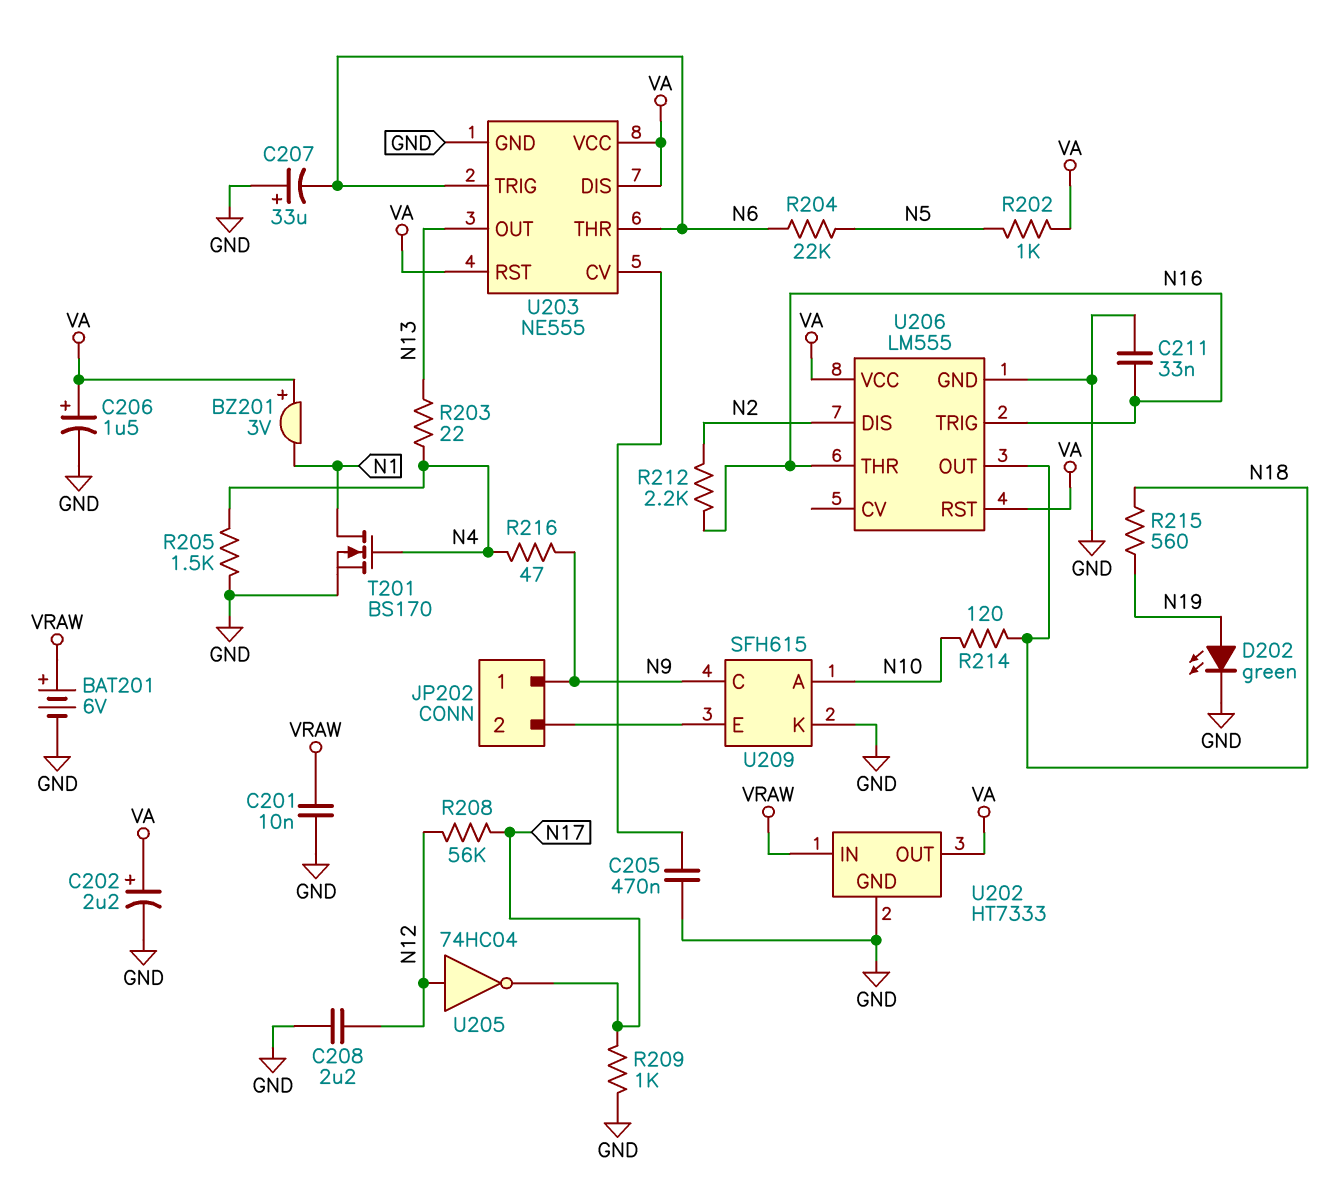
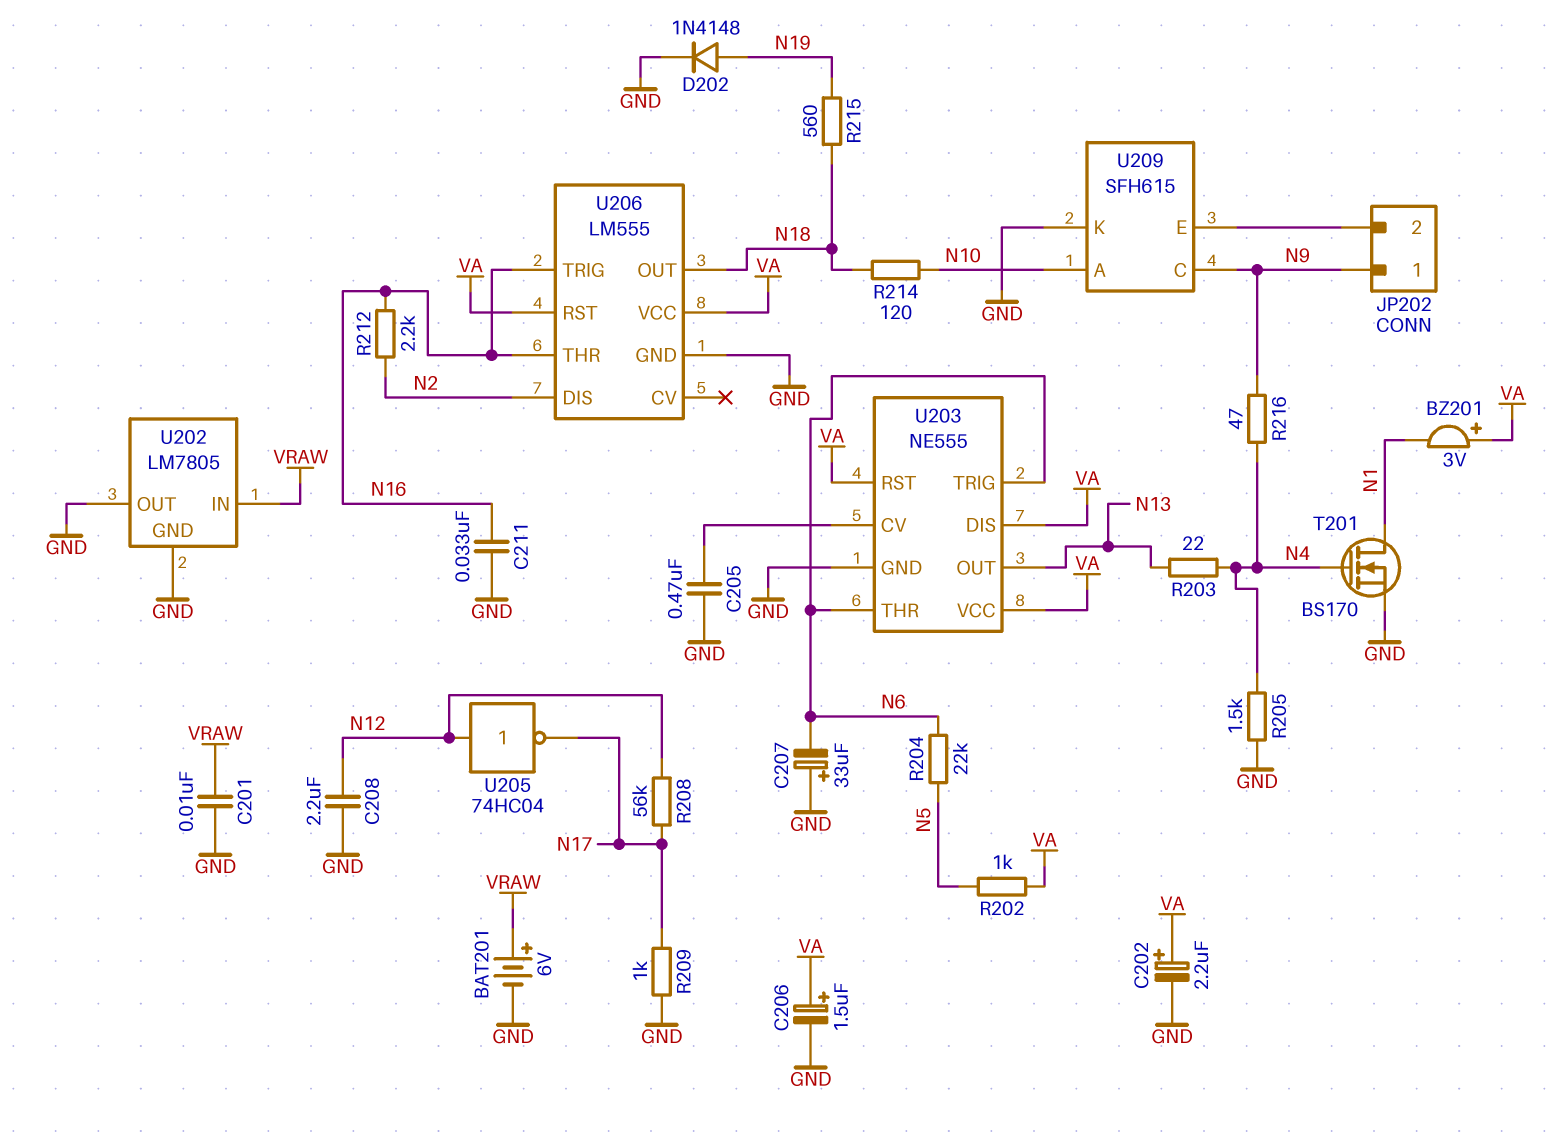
D202: LED green (A N19, K GND) -> diode 1N4148 (A N19, K GND)
U202: HT7333 -> LM7805
U202 pin OUT: VA -> GND

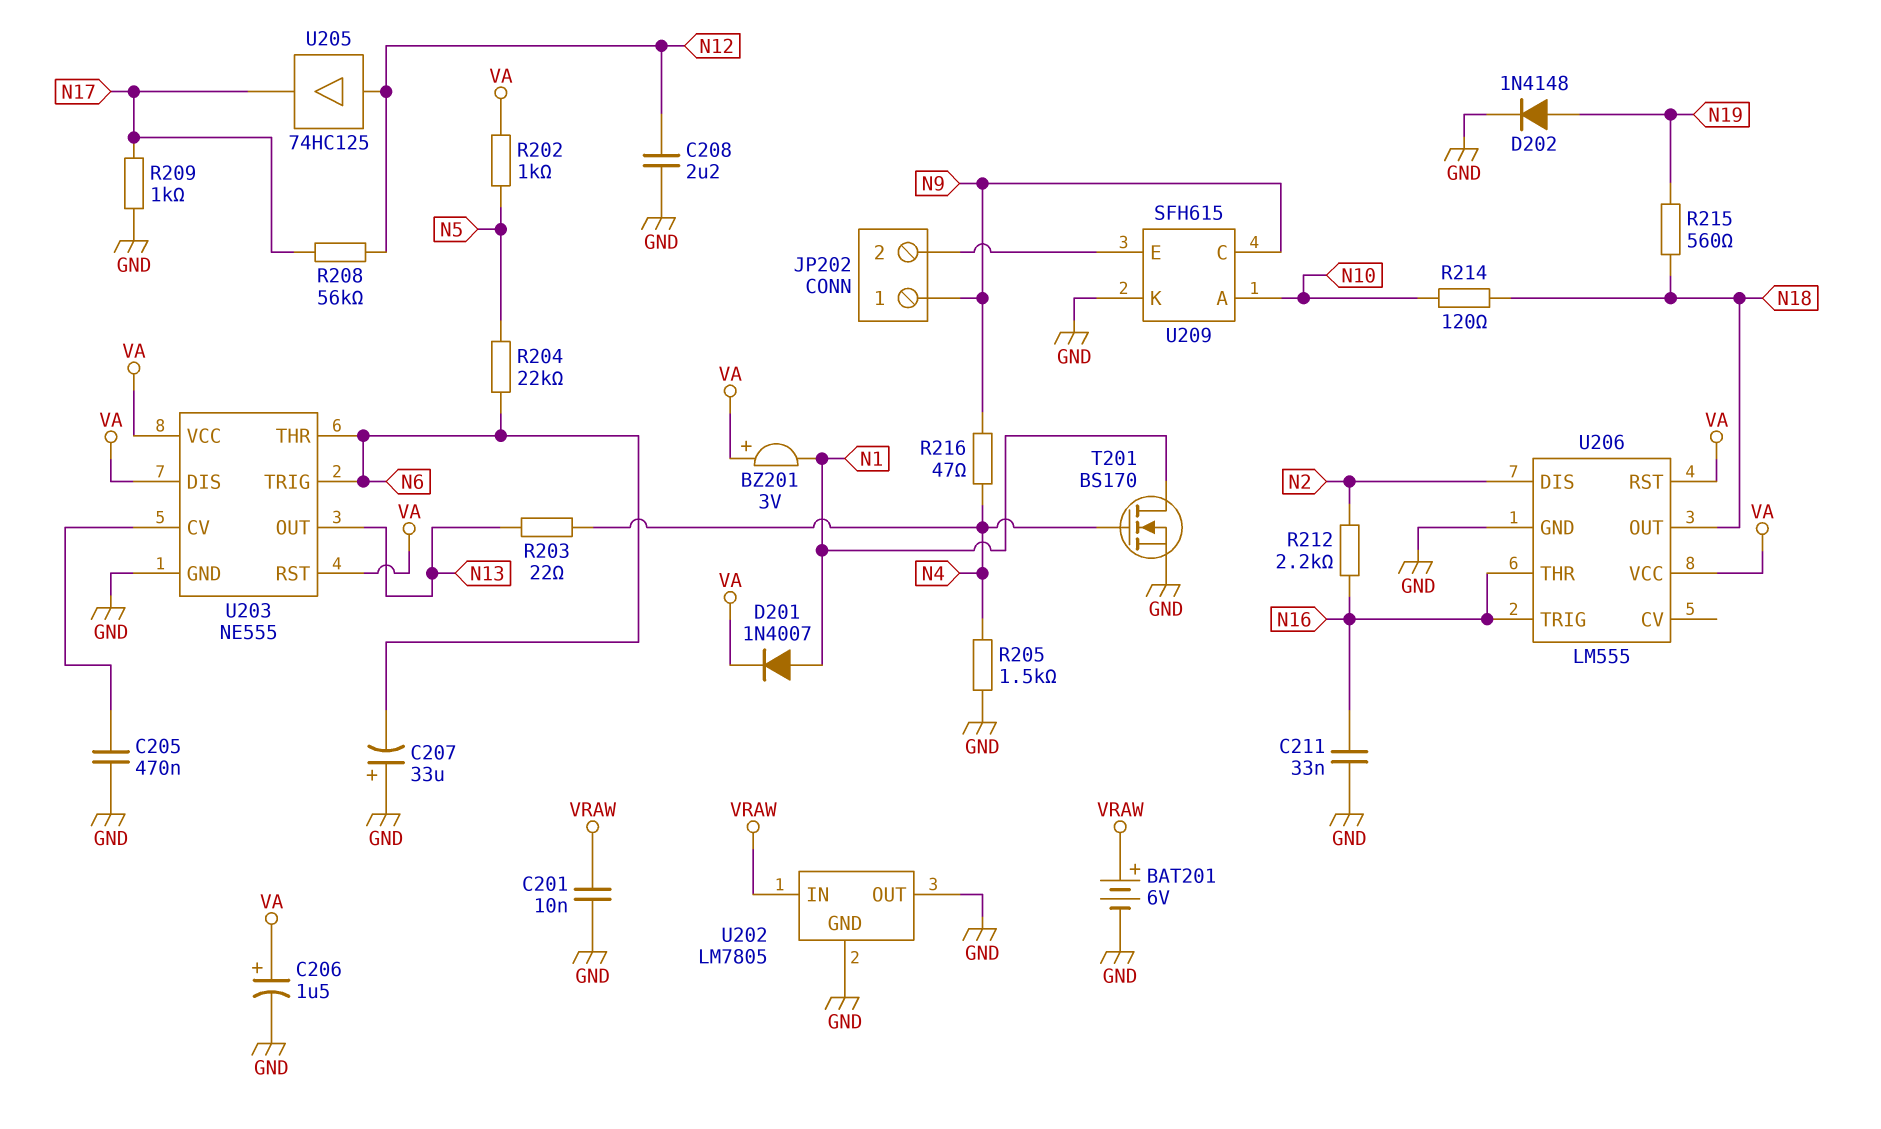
C202: 2.2uF (plus VA, minus GND) -> none
D201: none -> diode 1N4007 (A N1, K VA)
U205: NOT 74HC04 (in N12, out N17) -> buffer 74HC125 (in N12, out N17)

